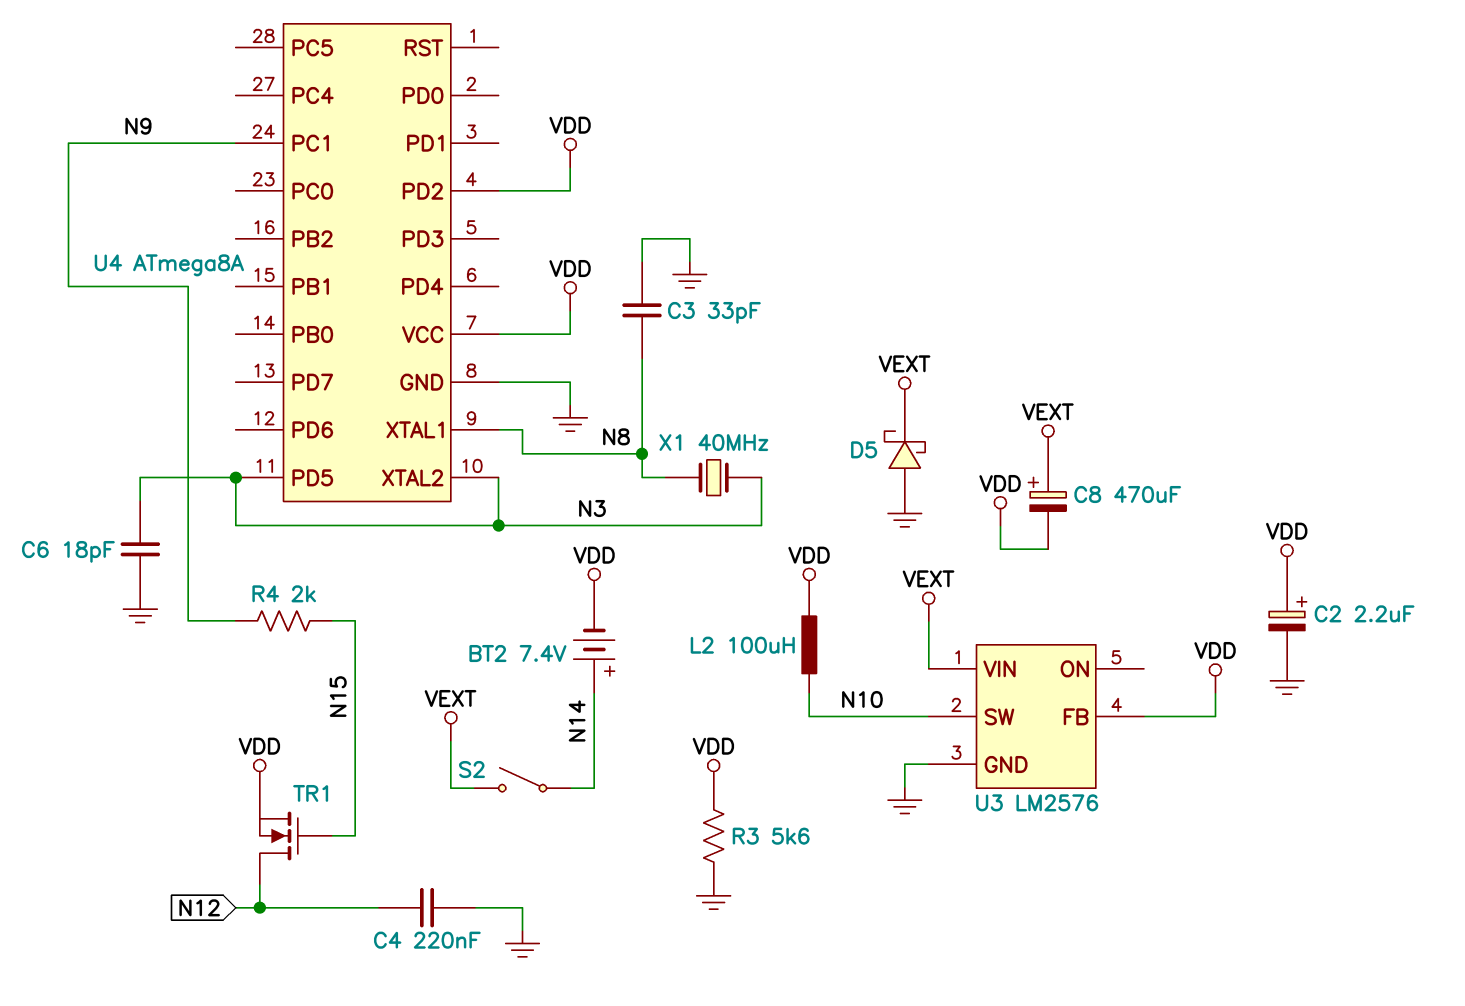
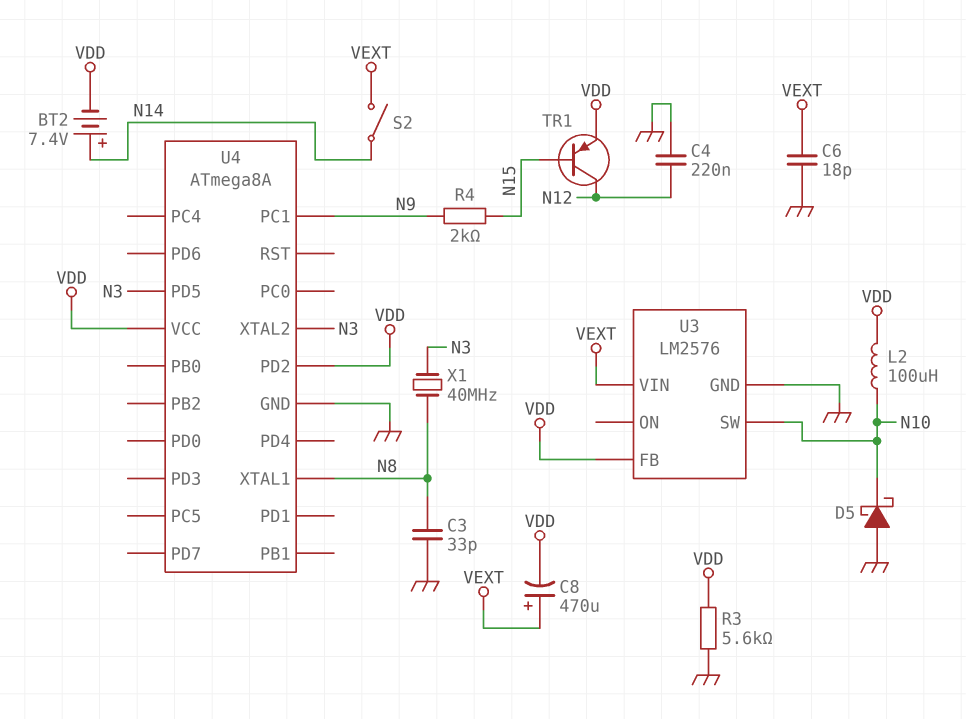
C2: 2.2uF (plus VDD, minus GND) -> none
C6: 18pF (GND, N3) -> 18pF (GND, VEXT)
D5: schottky (A GND, K VEXT) -> schottky (A GND, K N10)
TR1: NMOS (G N15, D N12, S VDD) -> PNP (B N15, C N12, E VDD)

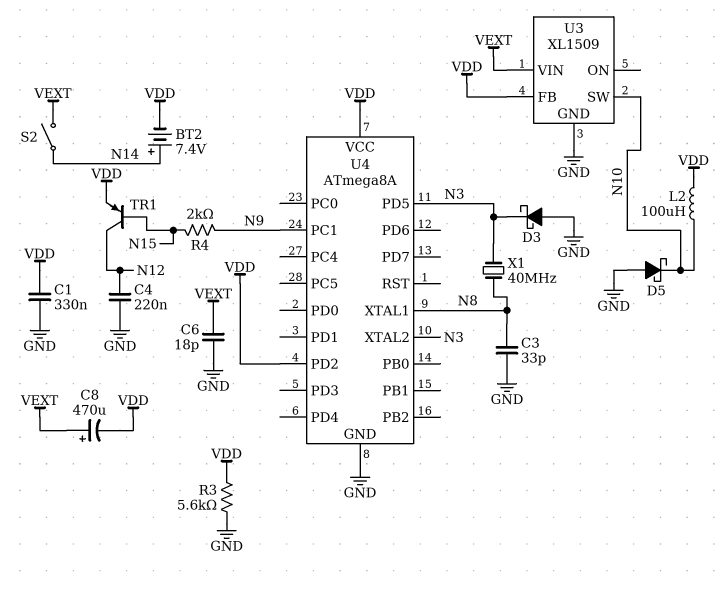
C1: none -> 330nF (GND, VDD)
D3: none -> schottky (A GND, K N3)
U3: LM2576 -> XL1509

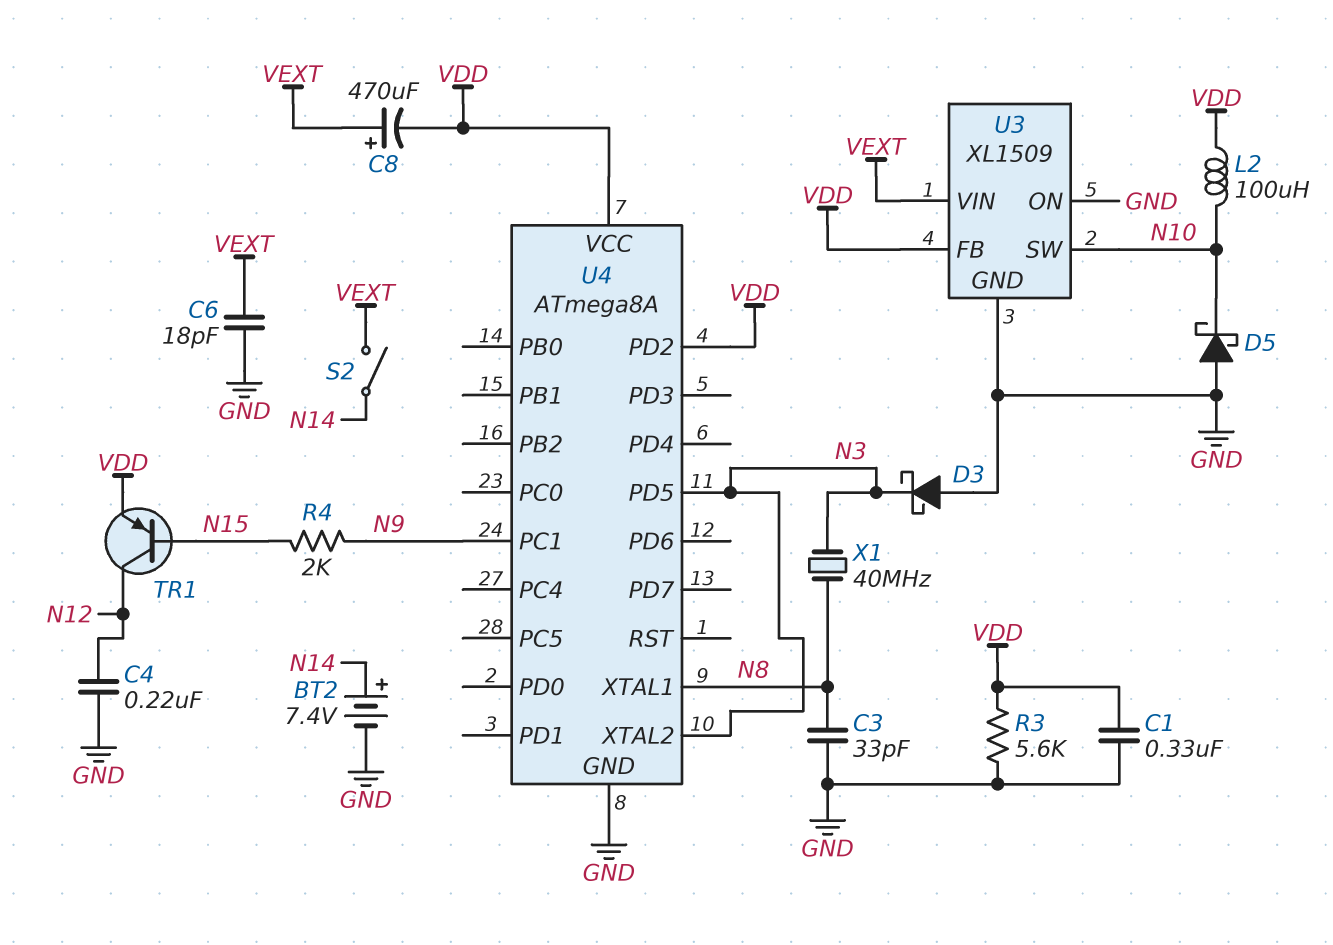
BT2: 7.4V (plus N14, minus VDD) -> 7.4V (plus N14, minus GND)
U3 pin ON: none -> GND

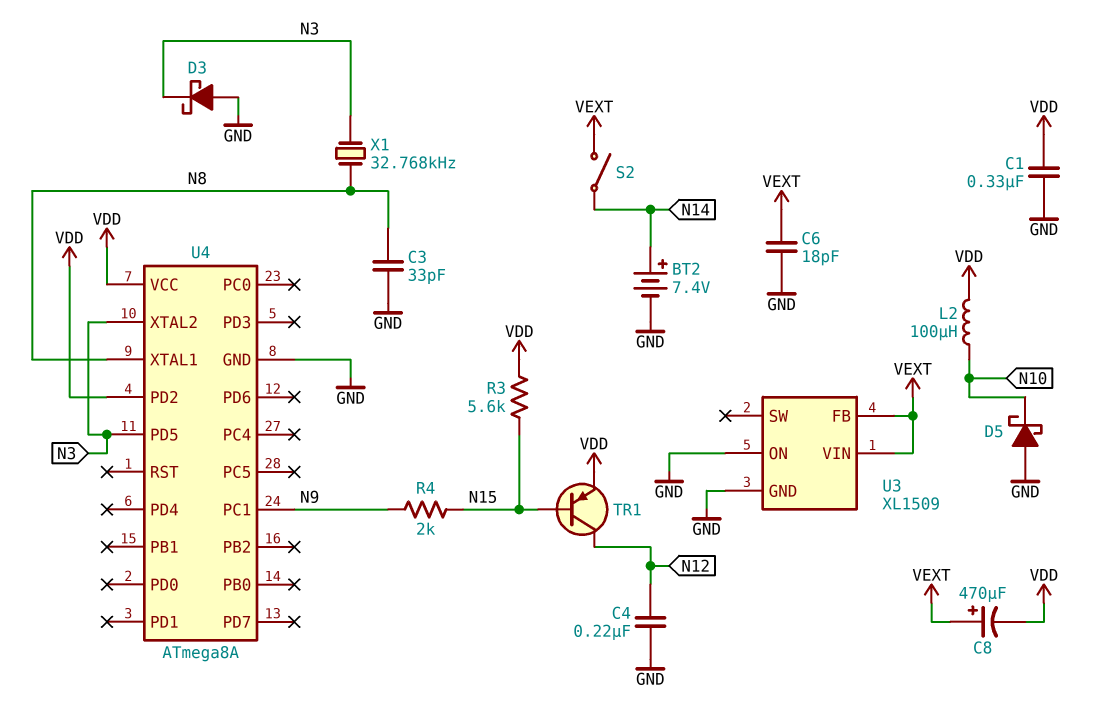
R3: 5.6k (GND, VDD) -> 5.6k (N15, VDD)
U3 pin FB: VDD -> VEXT
U3 pin SW: N10 -> none
X1: 40MHz (N3, N8) -> 32.768kHz (N3, N8)

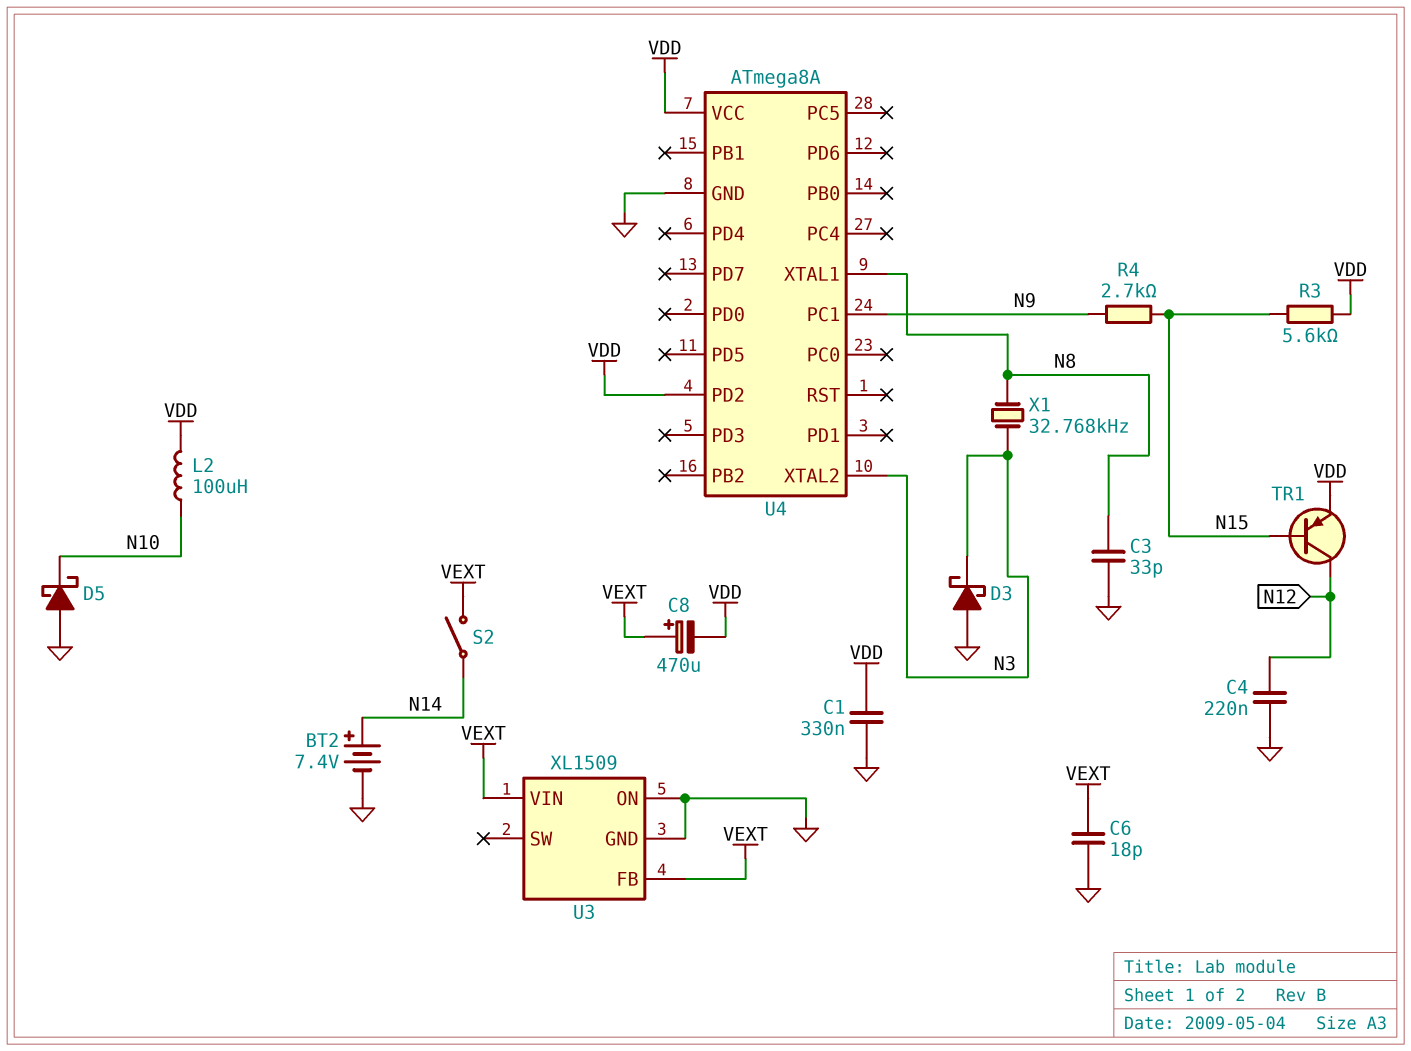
R4: 2k (N9, N15) -> 2.7k (N9, N15)
U4 pin PD5: N3 -> none

